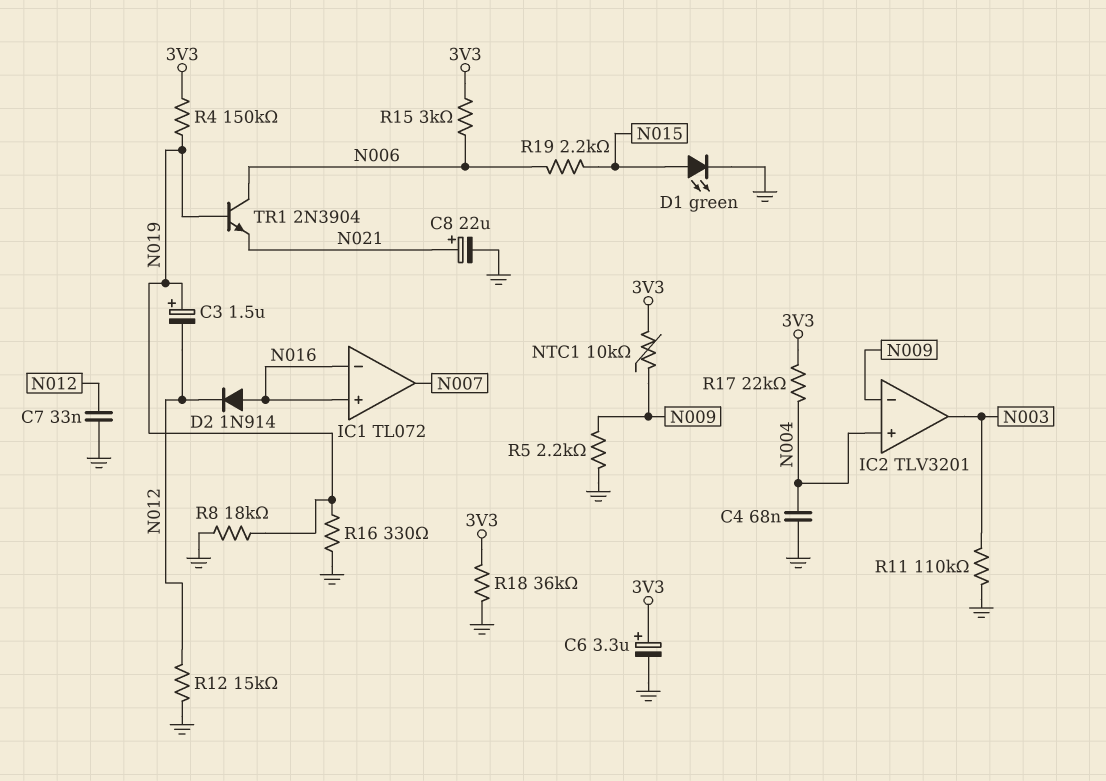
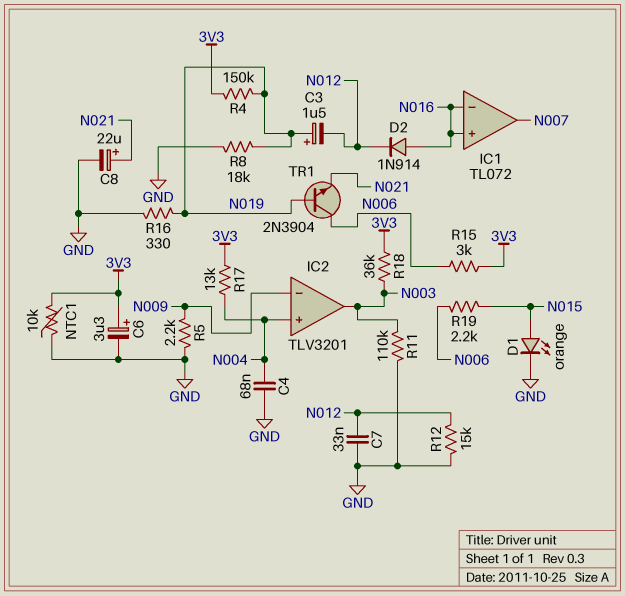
D1: LED green (A N015, K GND) -> LED orange (A N015, K GND)
NTC1: 10k (3V3, N009) -> 10k (3V3, GND)
R17: 22k (3V3, N004) -> 13k (3V3, N004)
R18: 36k (3V3, GND) -> 36k (3V3, N003)

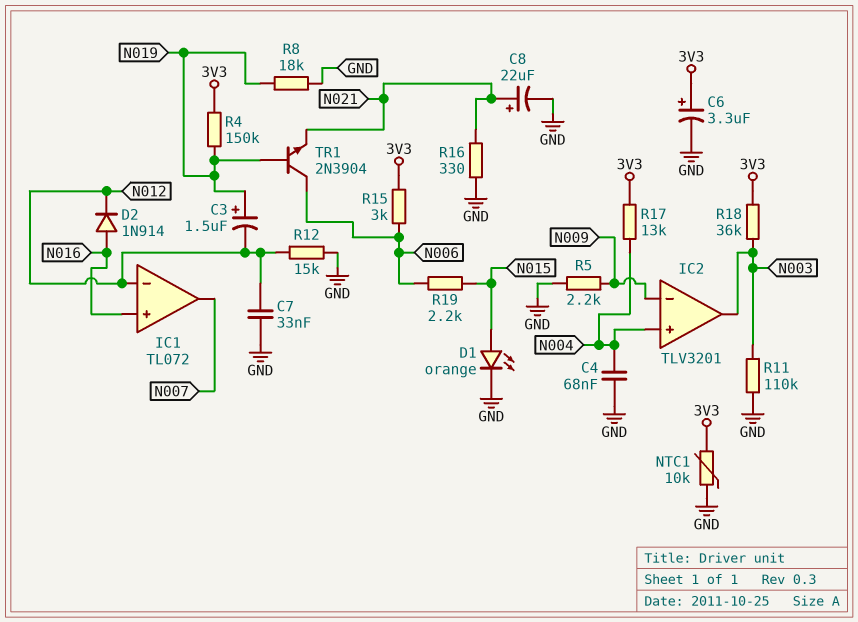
IC1 pin in-: N016 -> N012
R16: 330 (GND, N019) -> 330 (GND, N021)

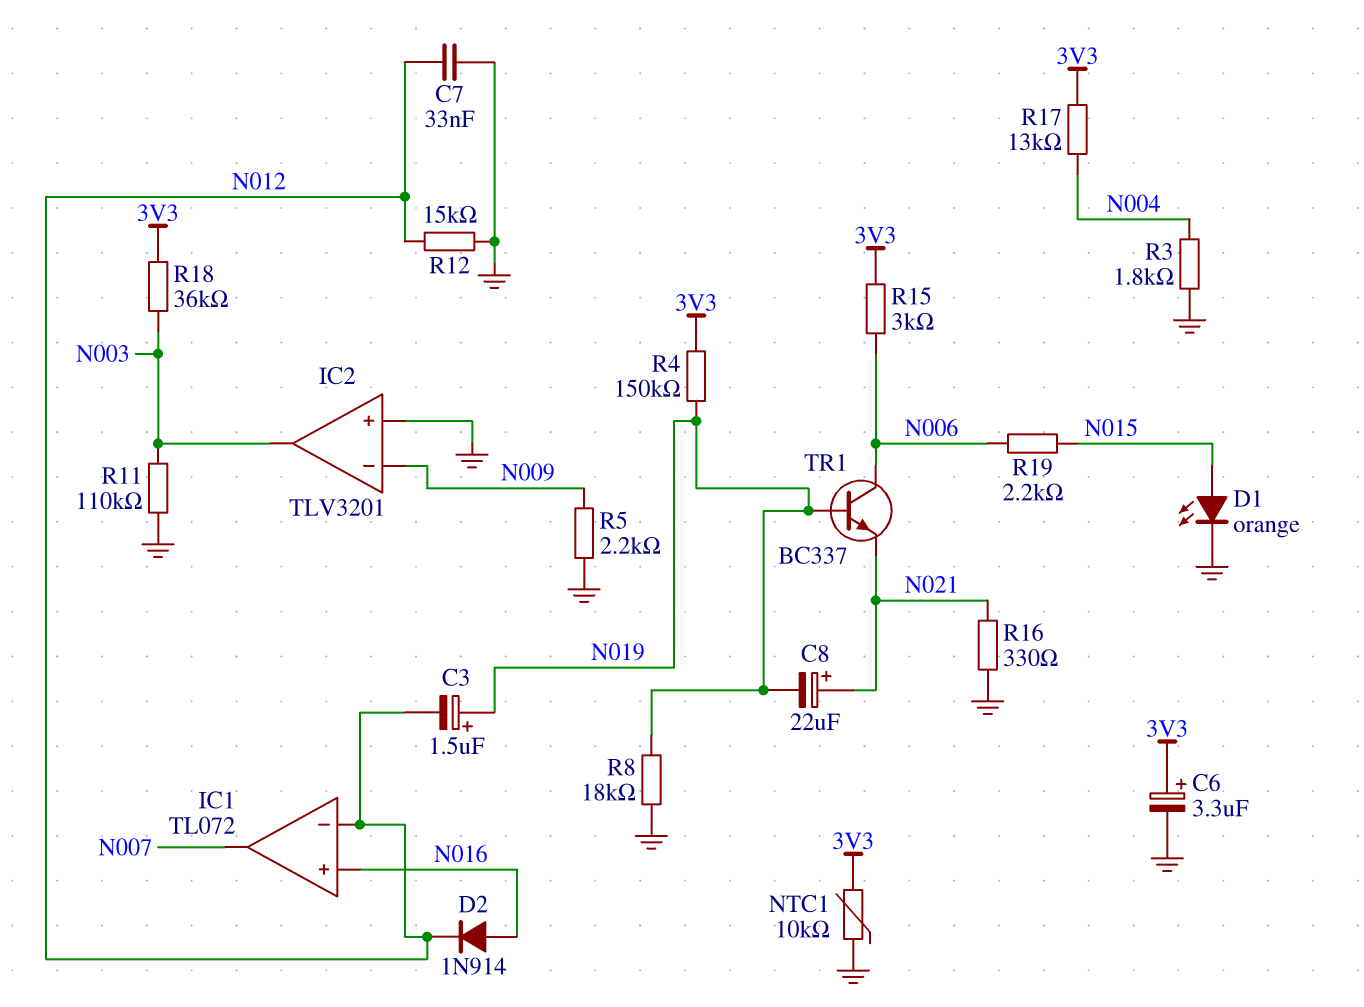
C4: 68nF (GND, N004) -> none
C8: 22uF (plus N021, minus GND) -> 22uF (plus N021, minus N019)
IC2 pin in+: N004 -> GND
R3: none -> 1.8k (GND, N004)
TR1: NPN 2N3904 (B N019, C N006, E N021) -> NPN BC337 (B N019, C N006, E N021)

